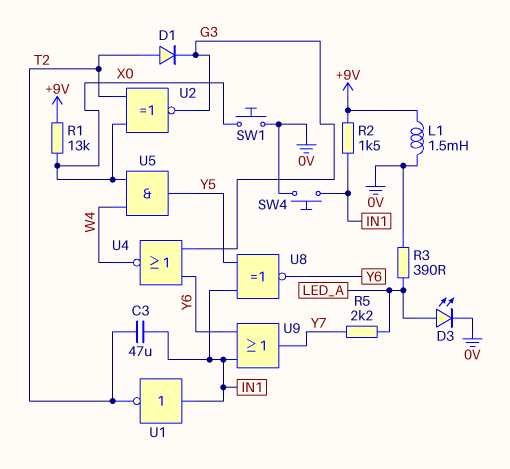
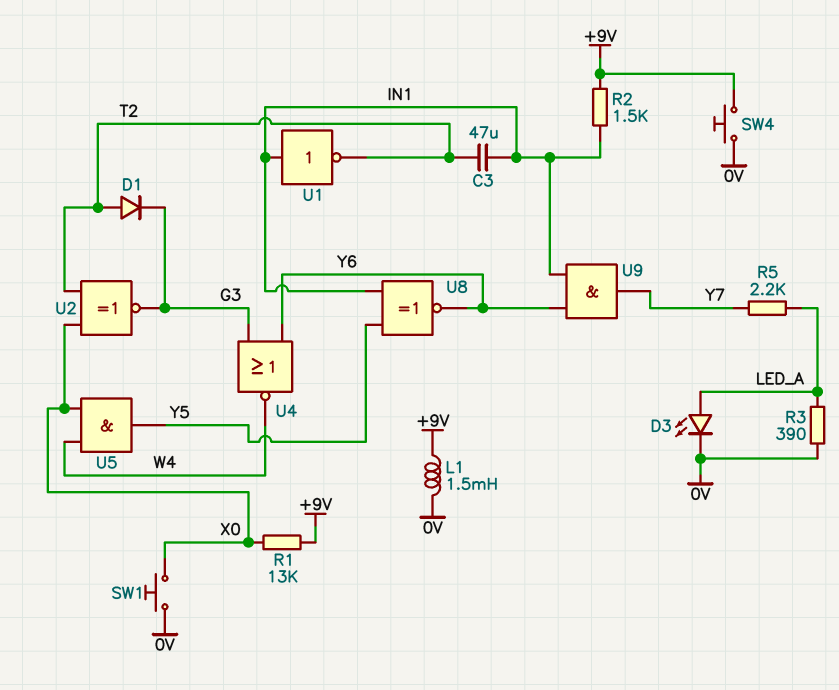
SW4: button (0V, IN1) -> button (+9V, 0V)
U9: OR (in IN1, in Y6, out Y7) -> AND (in IN1, in Y6, out Y7)

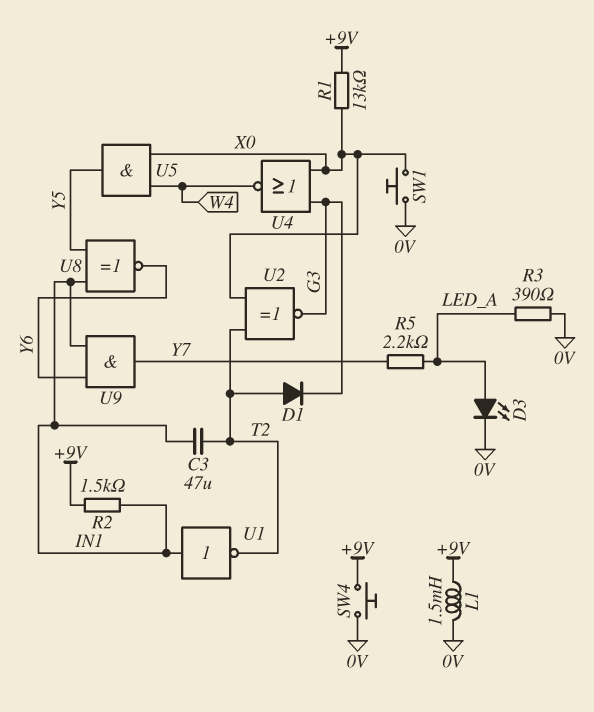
U4: NOR (in G3, in Y6, out W4) -> NOR (in G3, in X0, out W4)

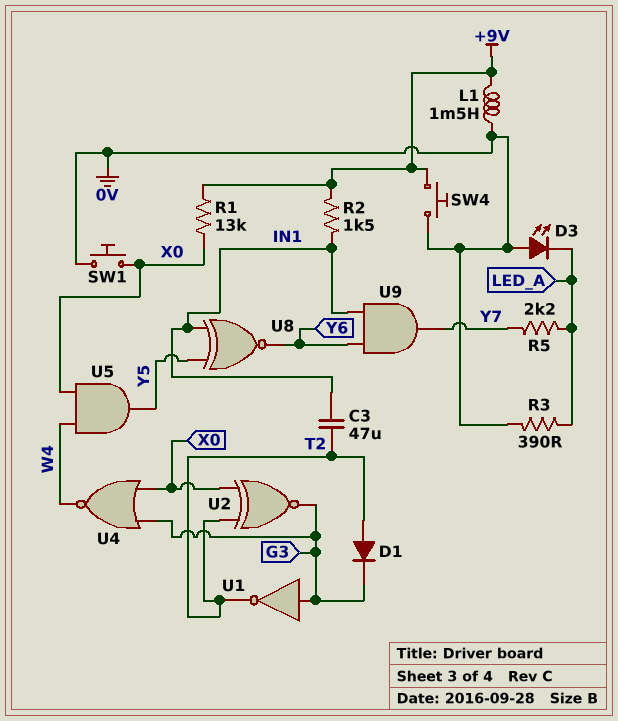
D3: LED (A LED_A, K 0V) -> LED (A 0V, K LED_A)
U1: NOT (in IN1, out T2) -> NOT (in G3, out T2)

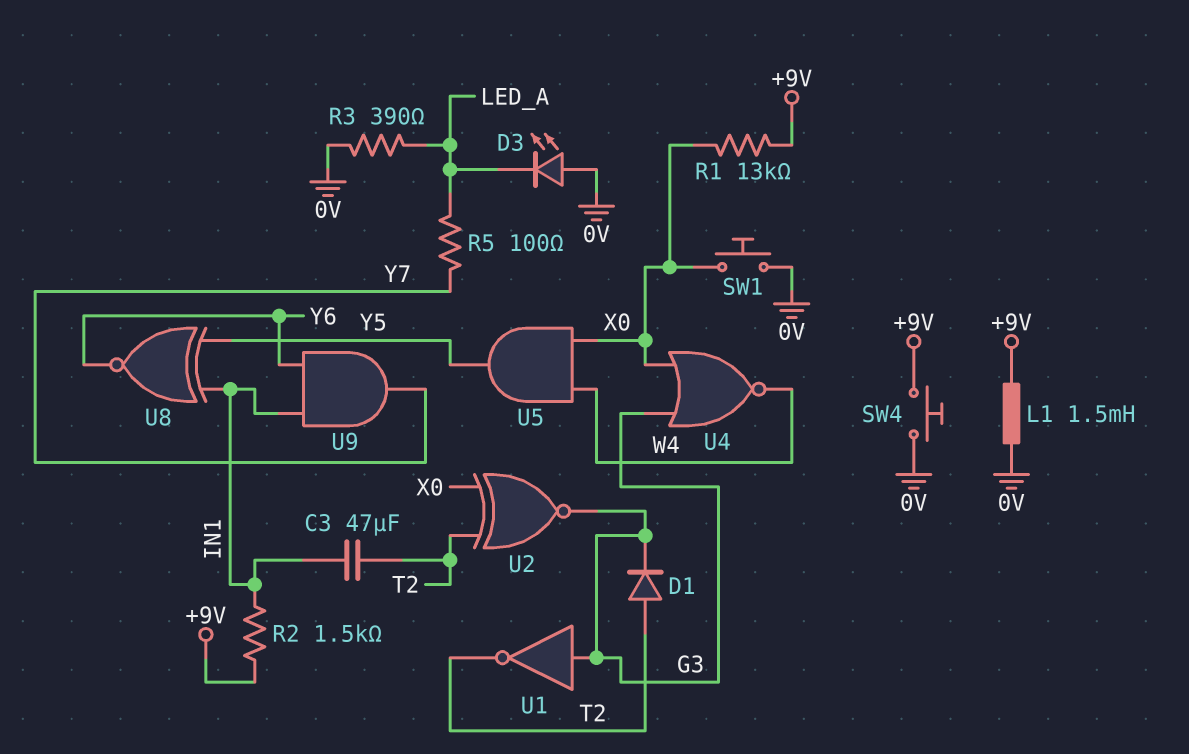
R5: 2.2k (LED_A, Y7) -> 100 (LED_A, Y7)

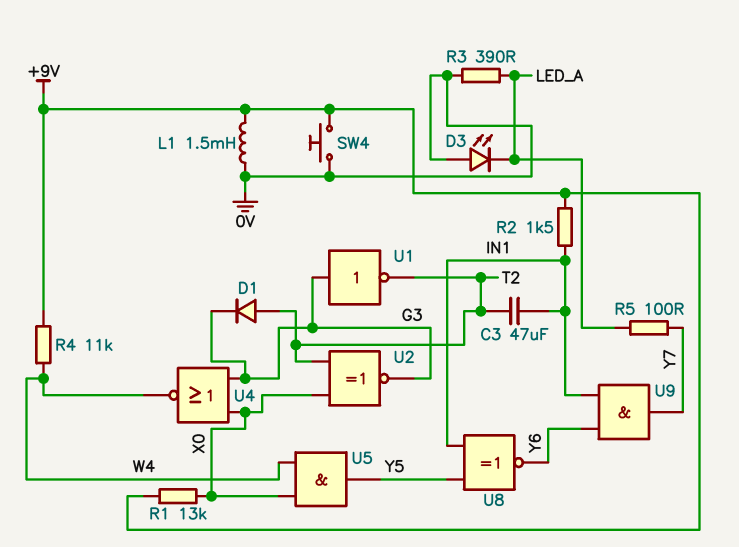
R4: none -> 11k (+9V, W4)
SW1: button (0V, X0) -> none

